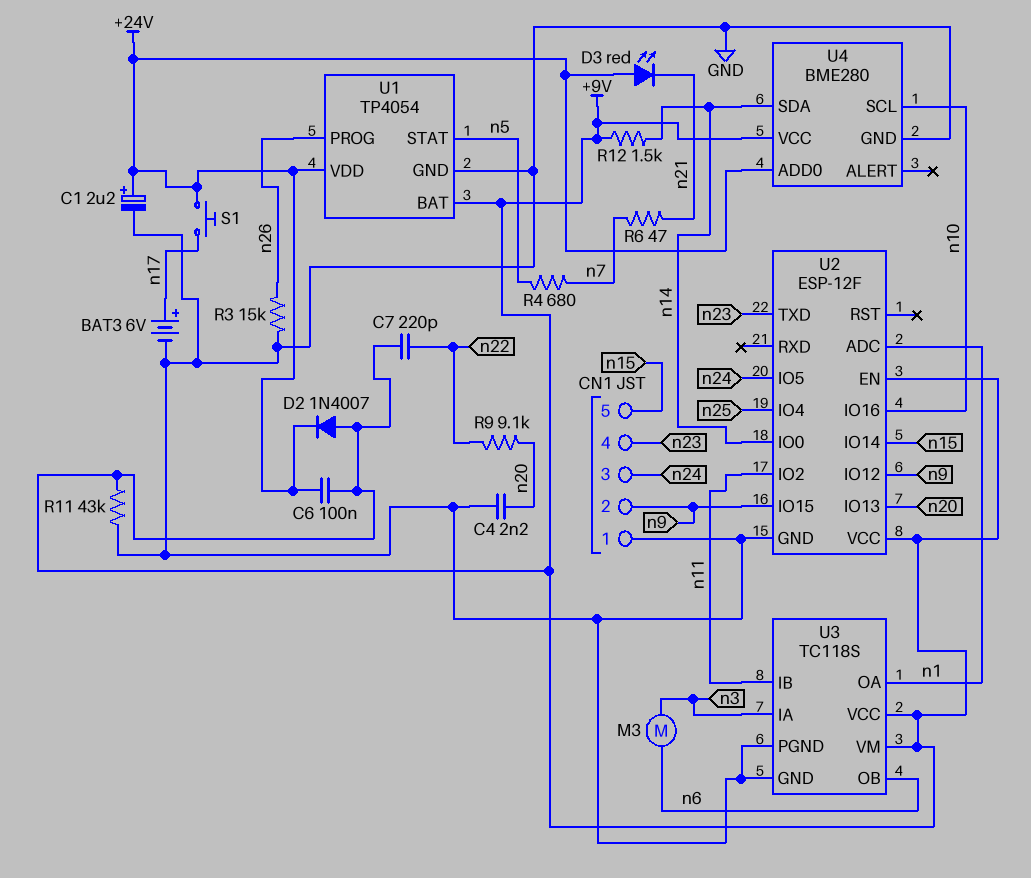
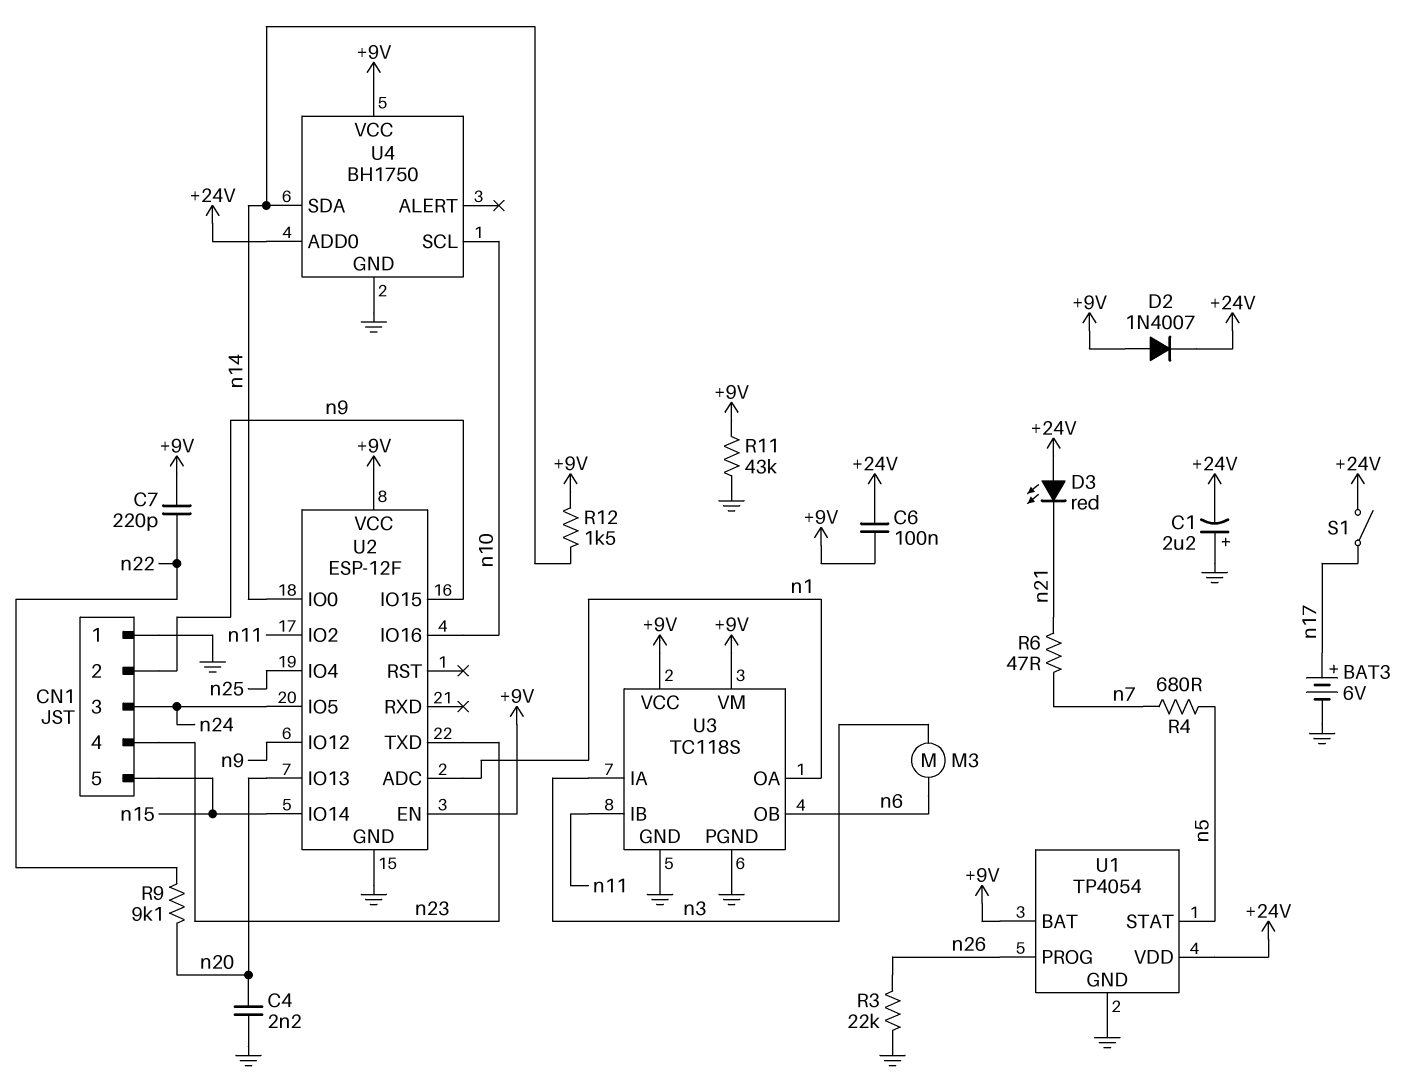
C1: 2.2uF (plus +24V, minus GND) -> 2.2uF (plus GND, minus +24V)
R3: 15k (GND, n26) -> 22k (GND, n26)
S1: button (+24V, n17) -> switch (+24V, n17)
U4: BME280 -> BH1750

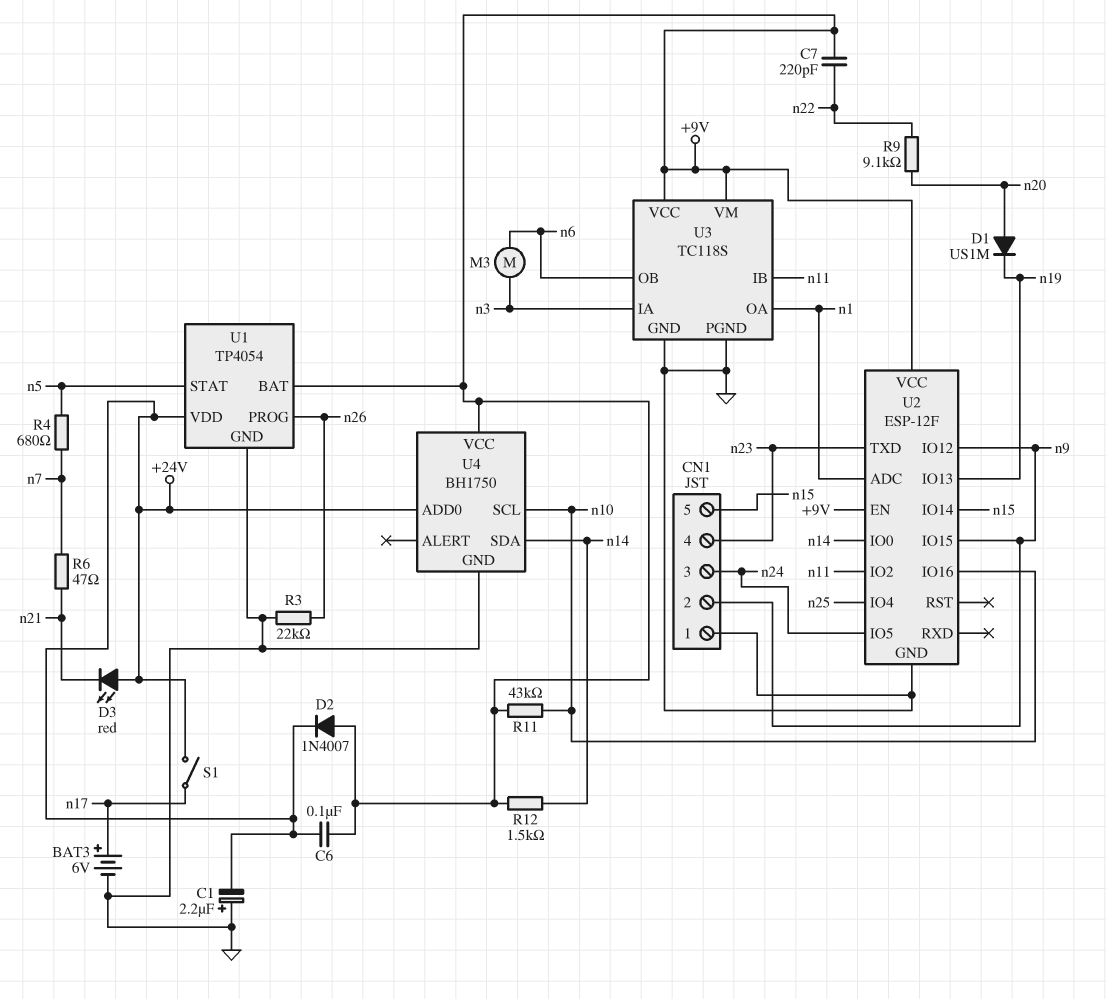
C4: 2.2nF (GND, n20) -> none
D1: none -> diode US1M (A n20, K n19)
R11: 43k (+9V, GND) -> 43k (+9V, n10)
U2 pin IO13: n20 -> n19

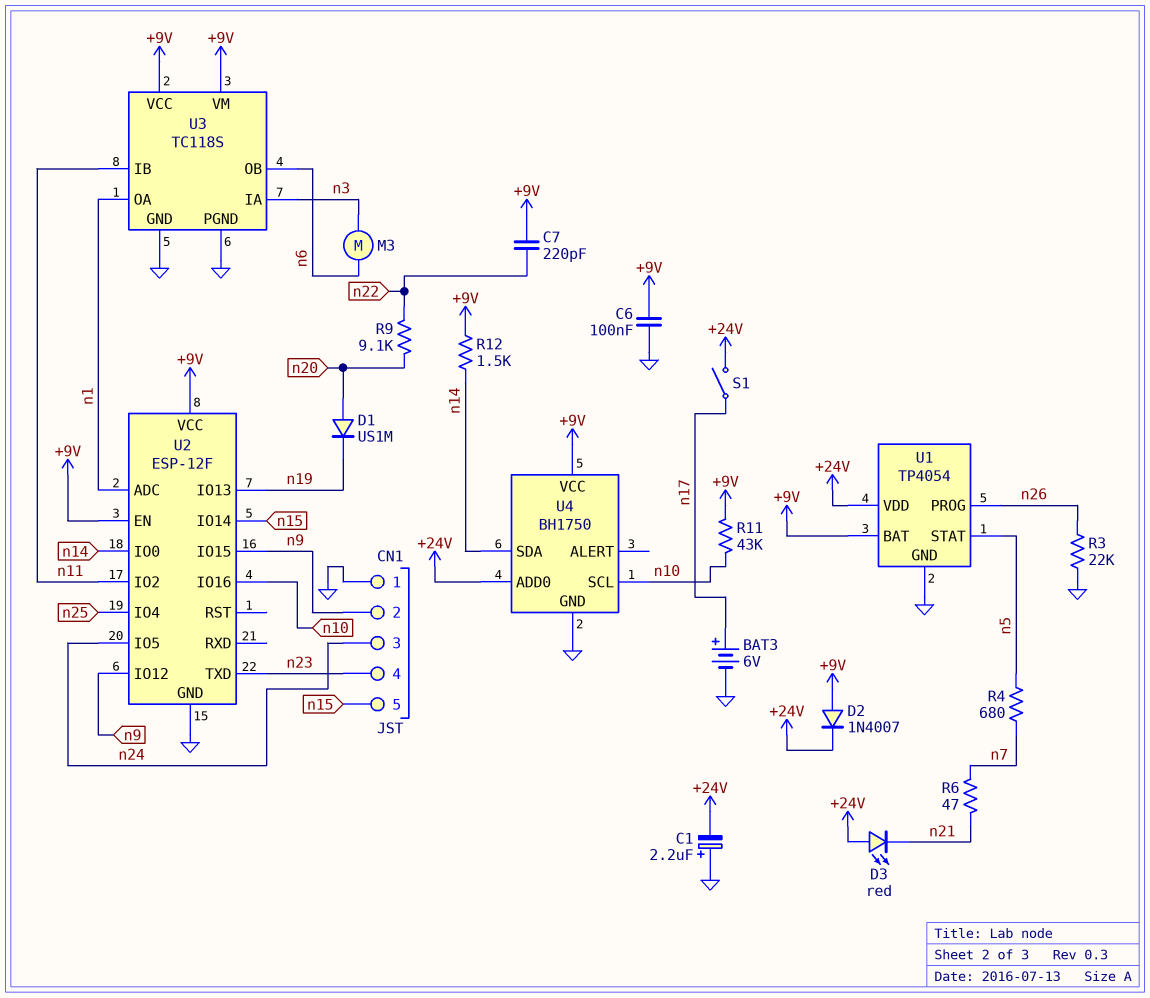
C6: 100nF (+9V, +24V) -> 100nF (+9V, GND)

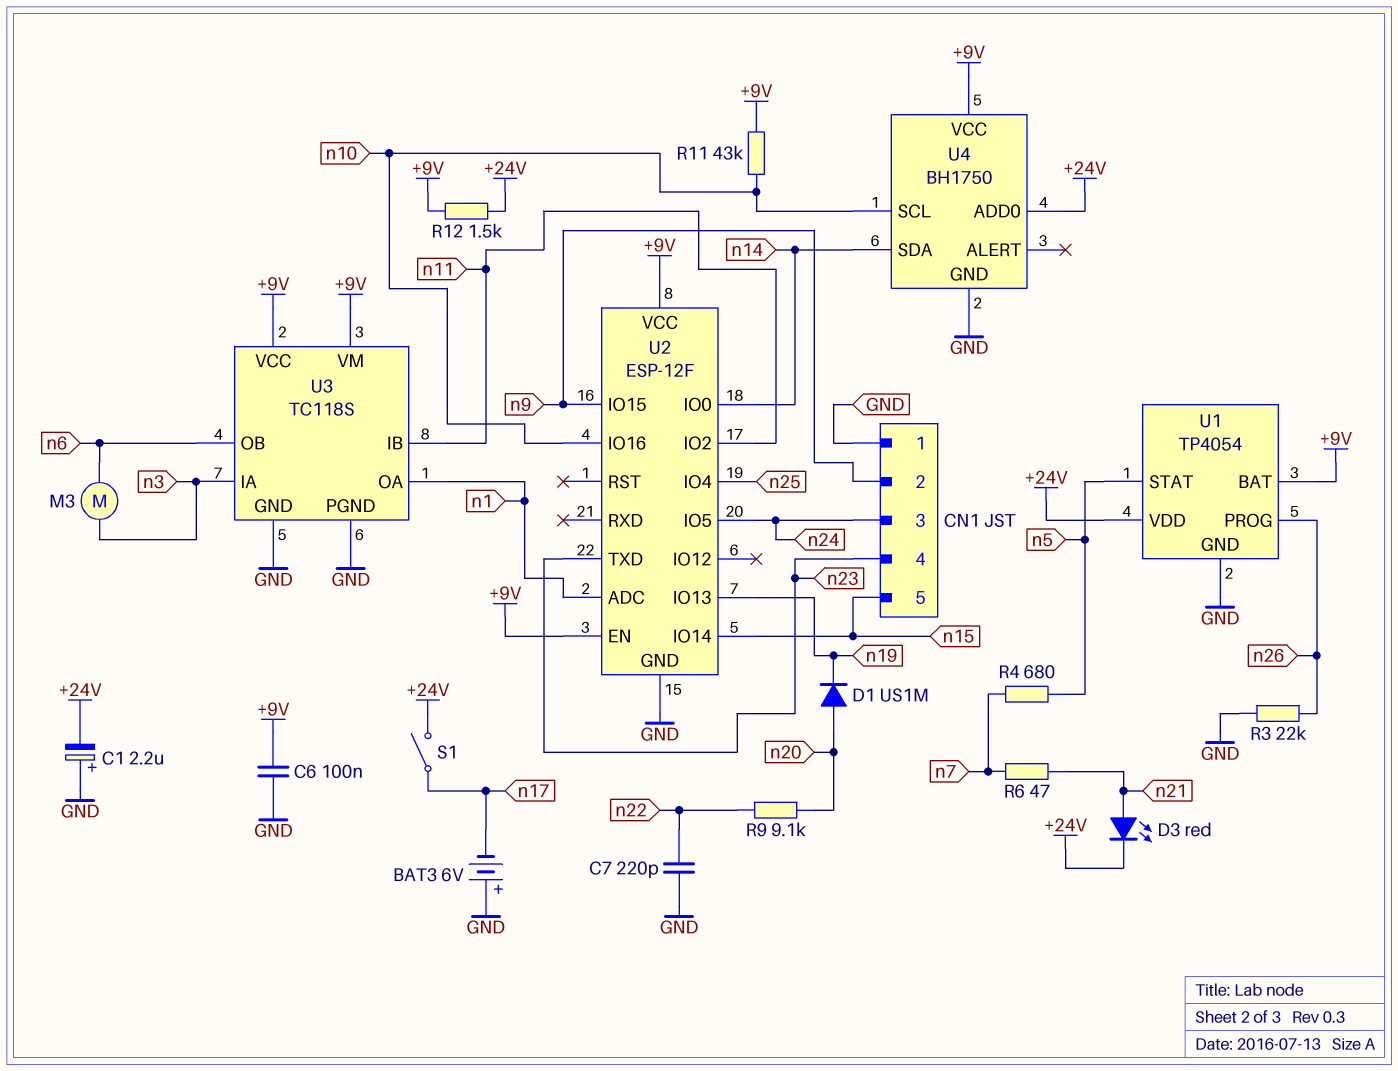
BAT3: 6V (plus n17, minus GND) -> 6V (plus GND, minus n17)
C7: 220pF (+9V, n22) -> 220pF (GND, n22)
D2: diode 1N4007 (A +9V, K +24V) -> none
D3: LED red (A +24V, K n21) -> LED red (A n21, K +24V)
R12: 1.5k (+9V, n14) -> 1.5k (+9V, +24V)
U2 pin IO12: n9 -> none

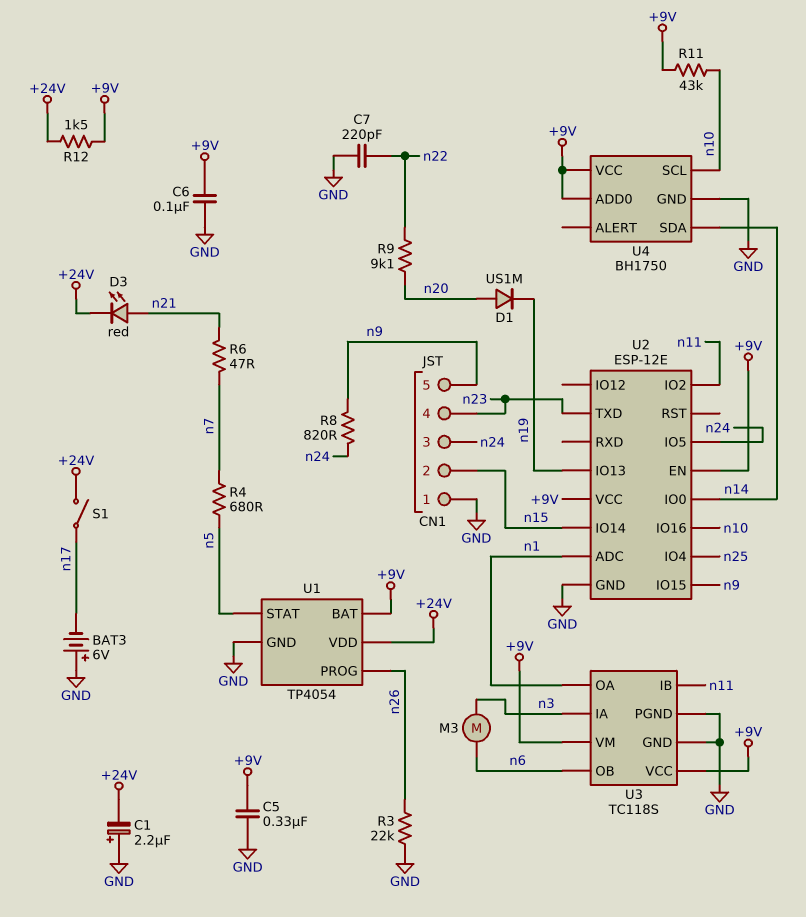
C5: none -> 330nF (+9V, GND)
CN1 pin 2: n9 -> n15
CN1 pin 5: n15 -> n9
R8: none -> 820 (n9, n24)
U2: ESP-12F -> ESP-12E
U4 pin ADD0: +24V -> +9V

